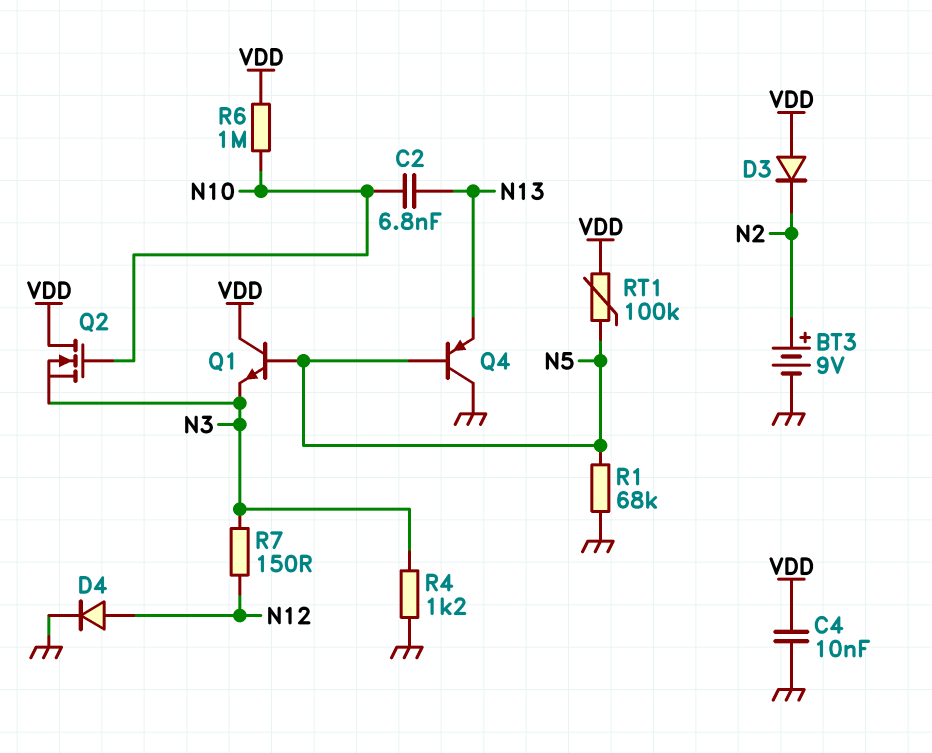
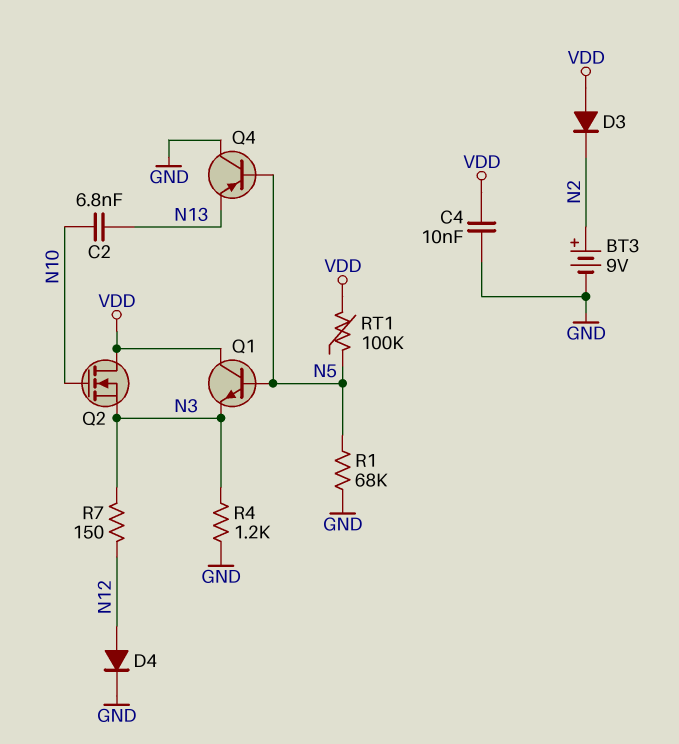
R6: 1M (N10, VDD) -> none

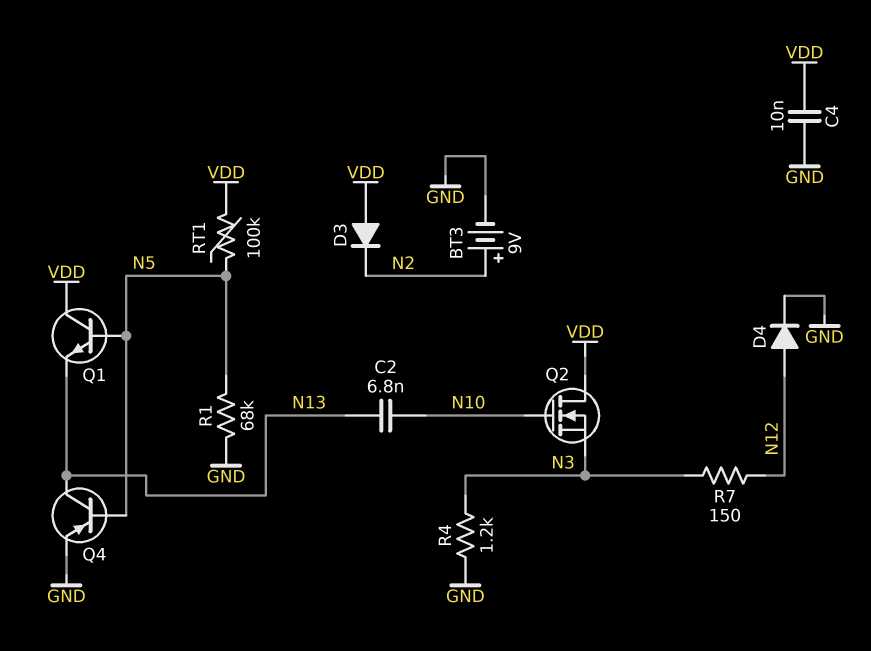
Q1: NPN (B N5, C VDD, E N3) -> NPN (B N5, C VDD, E N13)
Q4: PNP (B N5, C GND, E N13) -> PNP (B N5, C N13, E GND)

